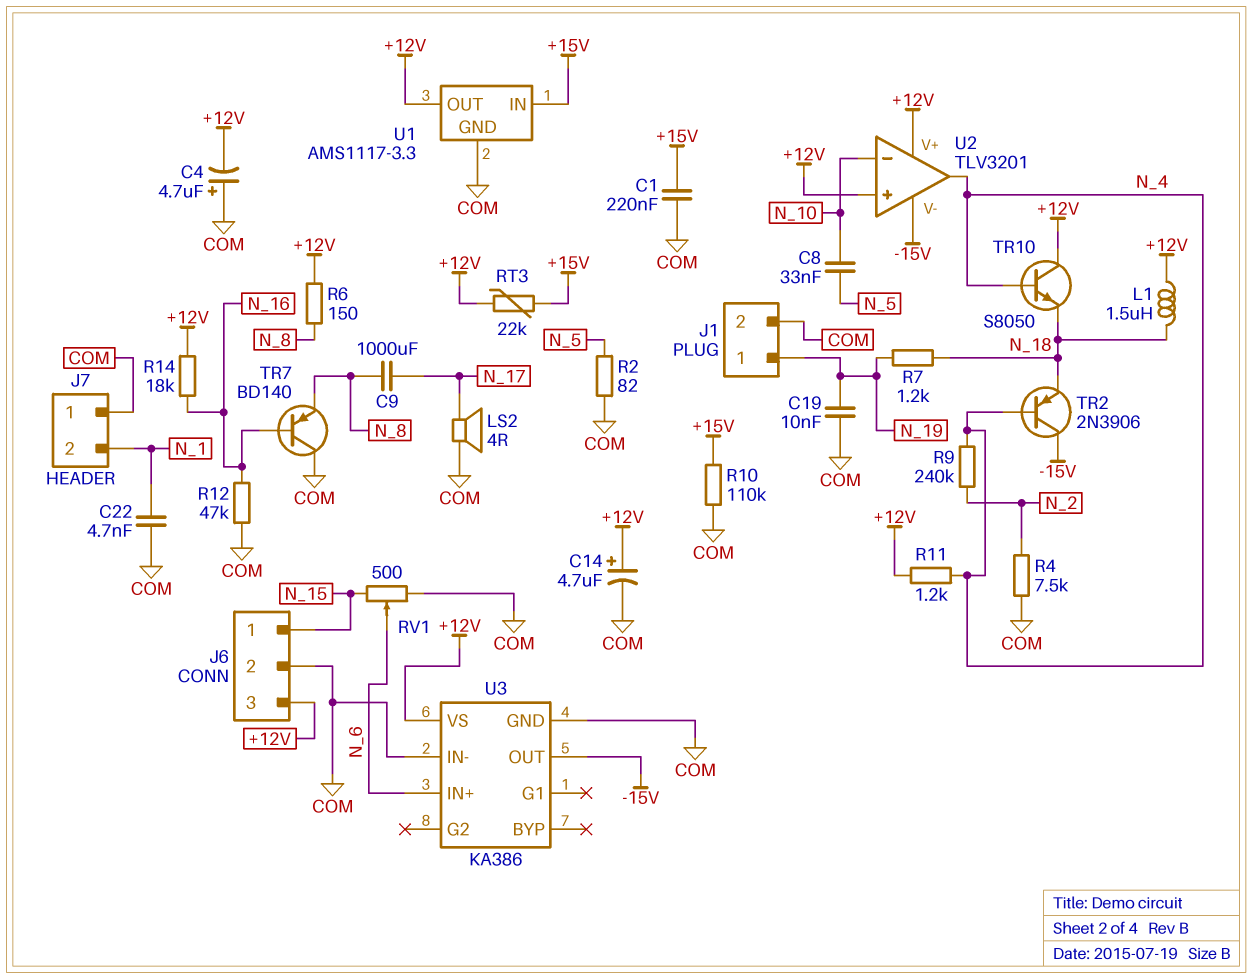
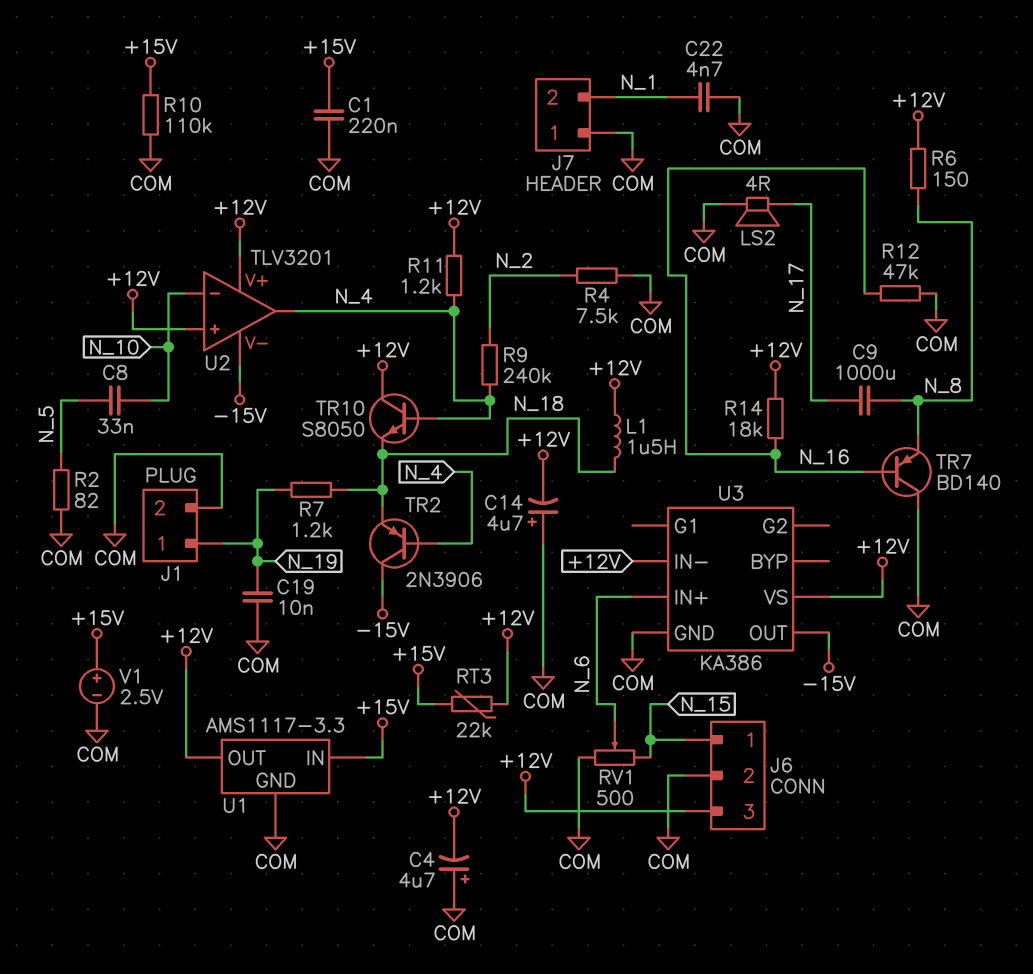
C14: 4.7uF (plus +12V, minus COM) -> 4.7uF (plus COM, minus +12V)
U3 pin IN-: COM -> +12V
V1: none -> 2.5V (plus +15V, minus COM)

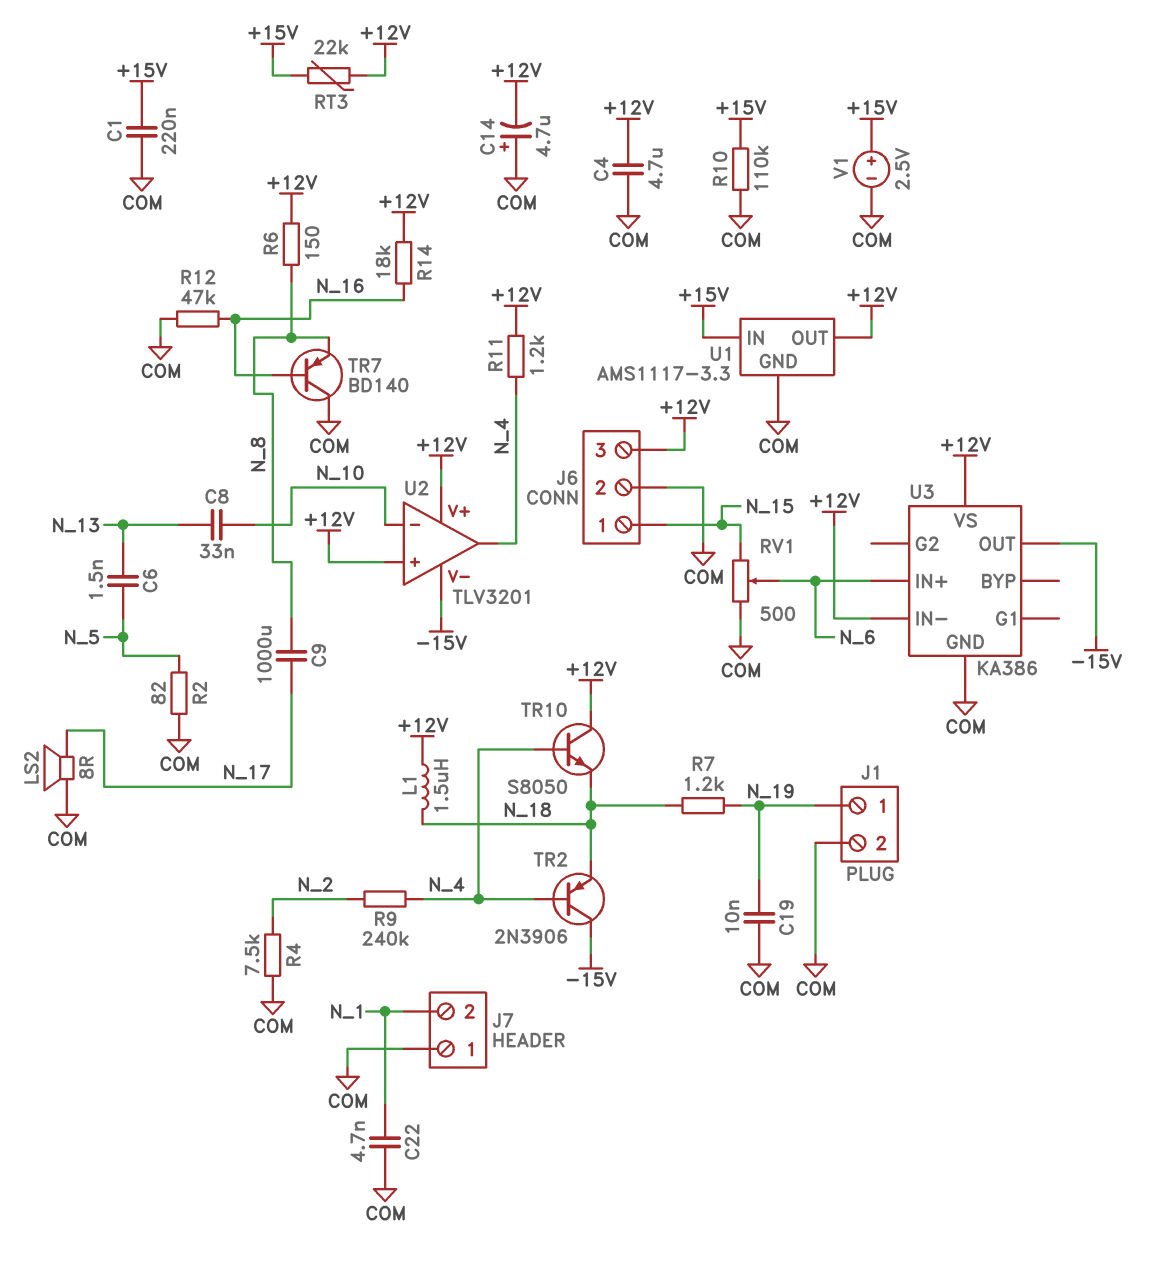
C4: 4.7uF (plus COM, minus +12V) -> 4.7uF (+12V, COM)
C6: none -> 1.5nF (N_5, N_13)
C8: 33nF (N_5, N_10) -> 33nF (N_10, N_13)
LS2: speaker 4R (COM, N_17) -> speaker 8R (COM, N_17)

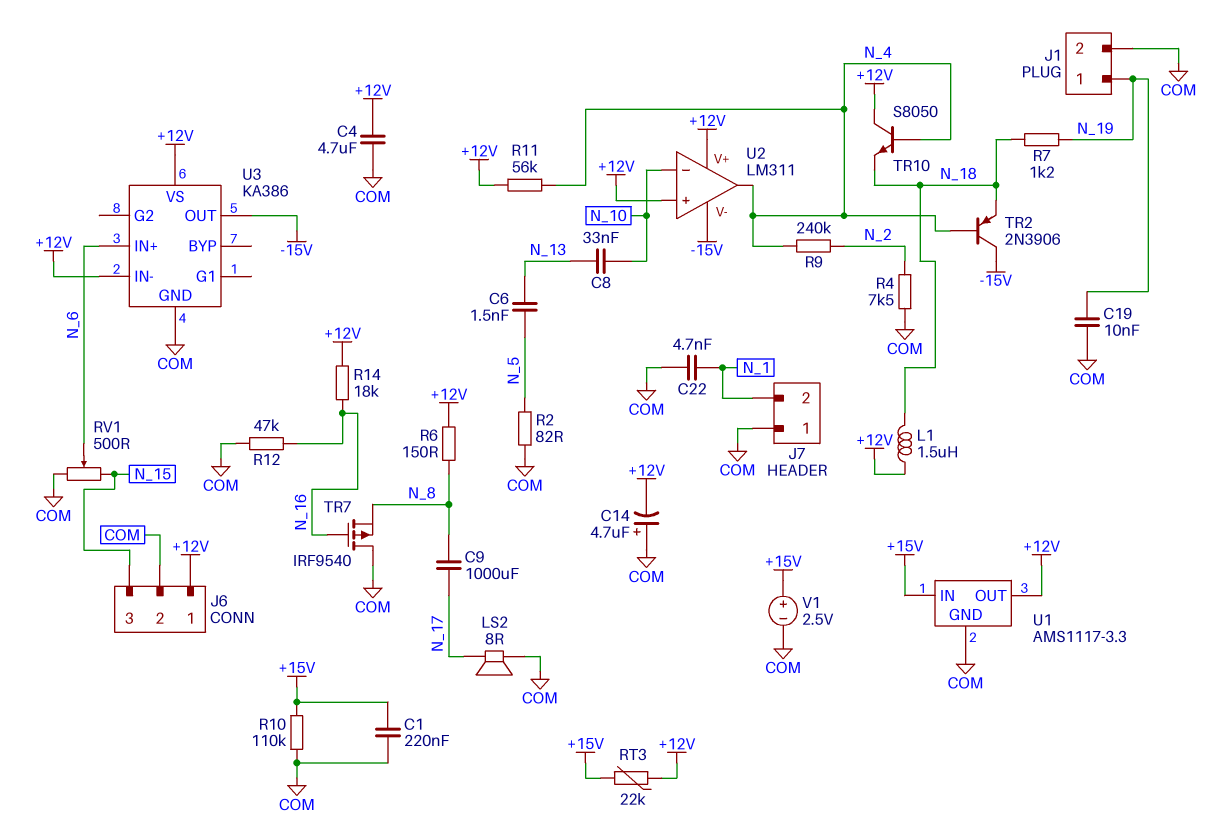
J6 pin 1: N_15 -> +12V
J6 pin 3: +12V -> N_15
R11: 1.2k (+12V, N_4) -> 56k (+12V, N_4)
TR7: PNP BD140 (B N_16, C COM, E N_8) -> PMOS IRF9540 (G N_16, D COM, S N_8)
U2: TLV3201 -> LM311

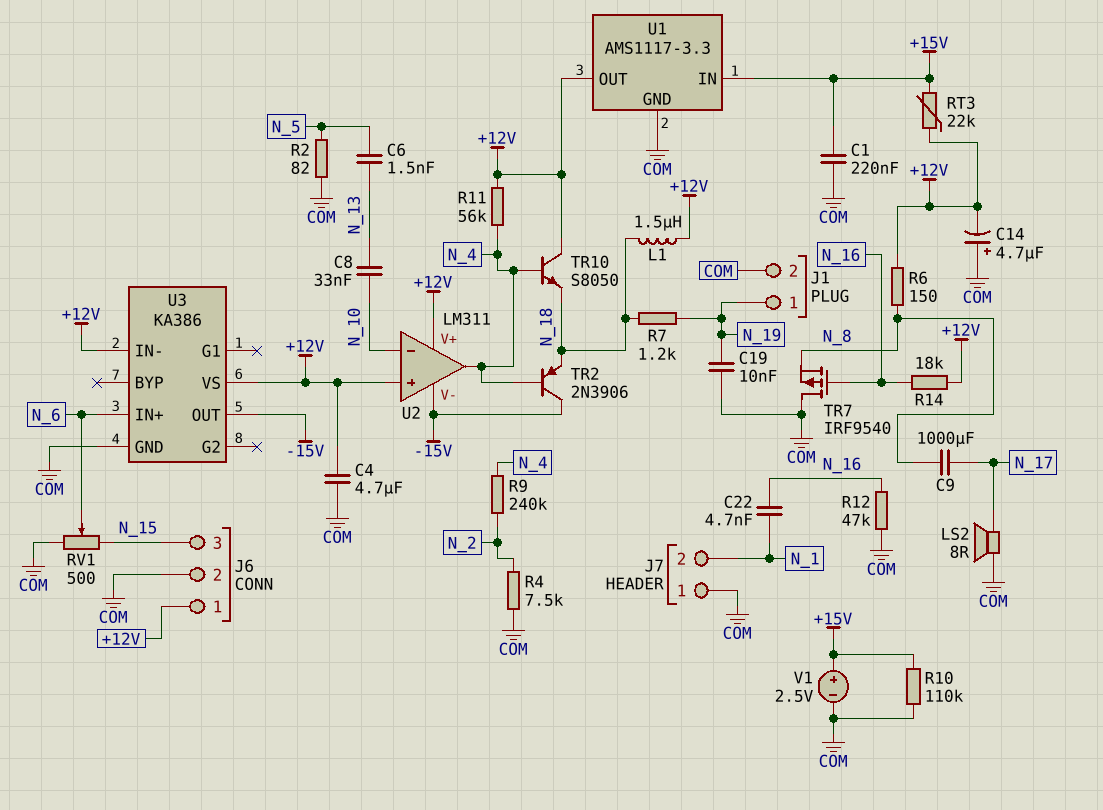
C22: 4.7nF (COM, N_1) -> 4.7nF (N_1, N_16)

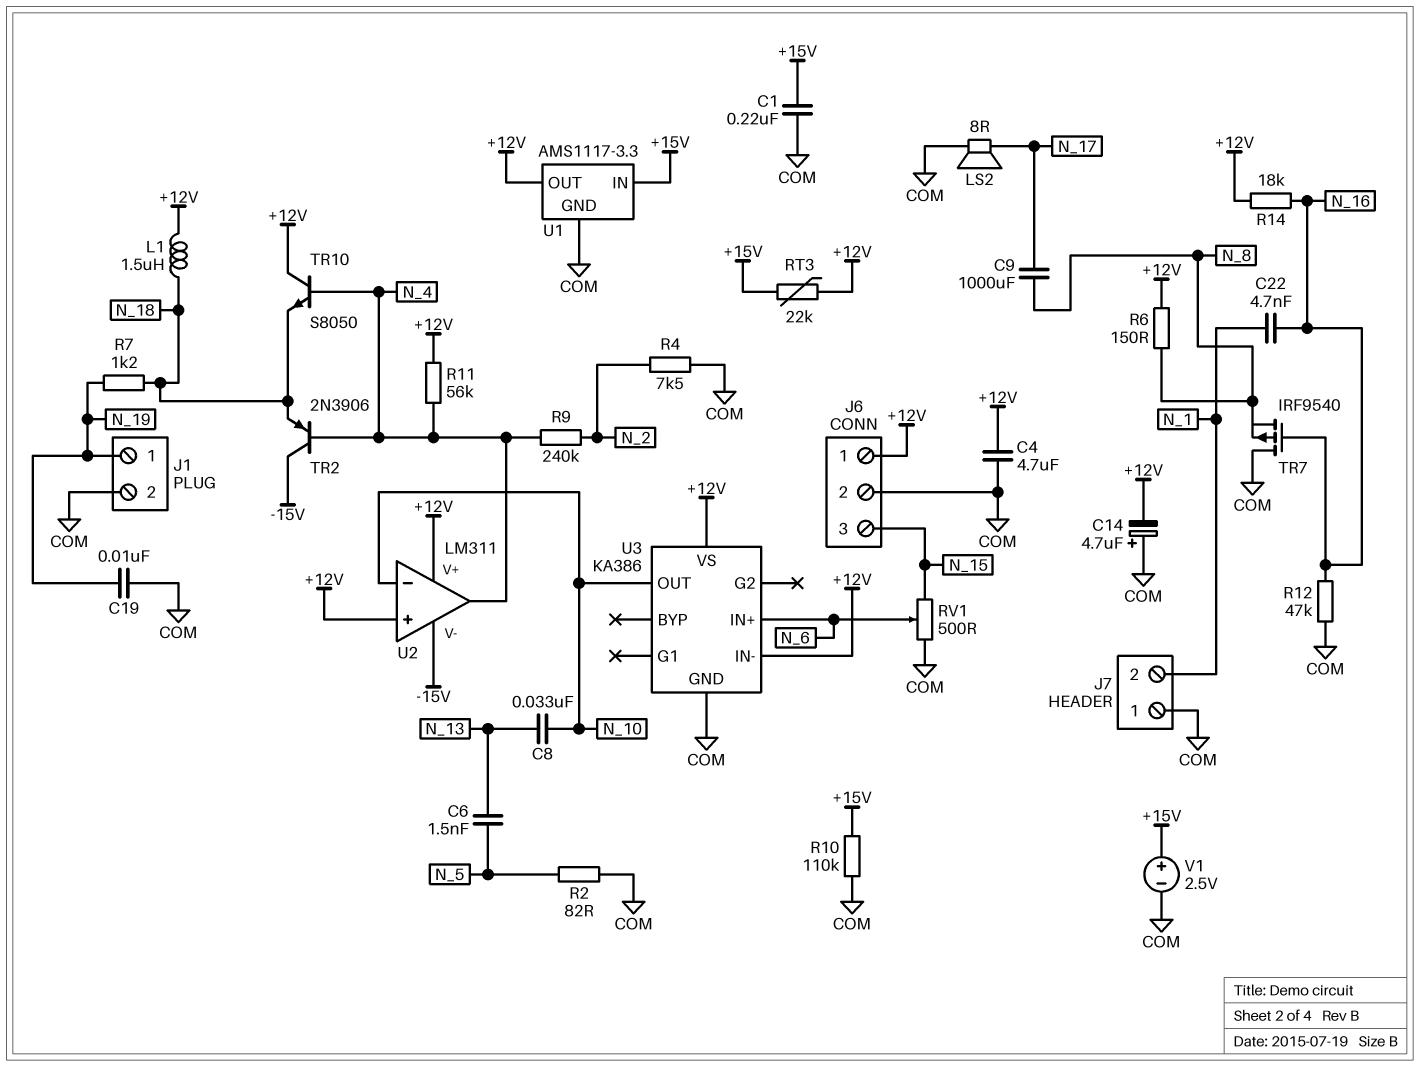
U3 pin OUT: -15V -> N_10

